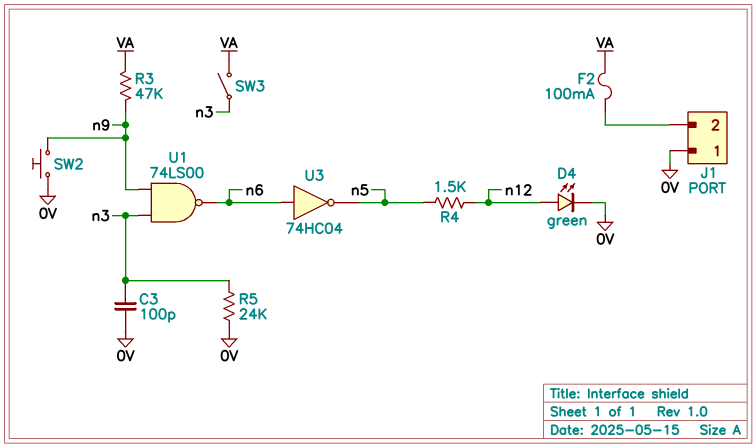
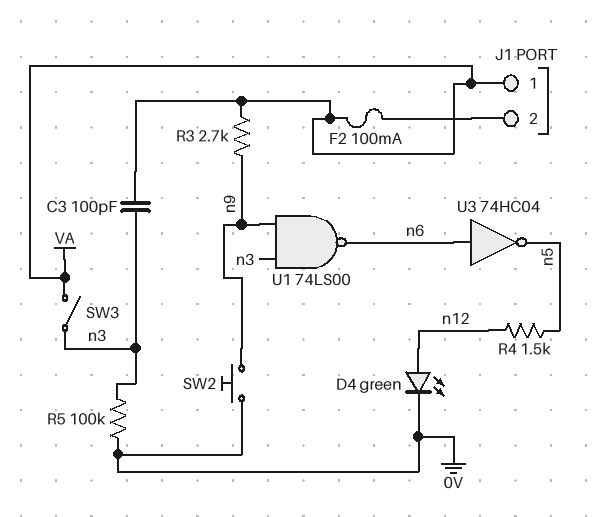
C3: 100pF (0V, n3) -> 100pF (VA, n3)
J1 pin 1: 0V -> VA
R3: 47k (VA, n9) -> 2.7k (VA, n9)
R5: 24k (0V, n3) -> 100k (0V, n3)

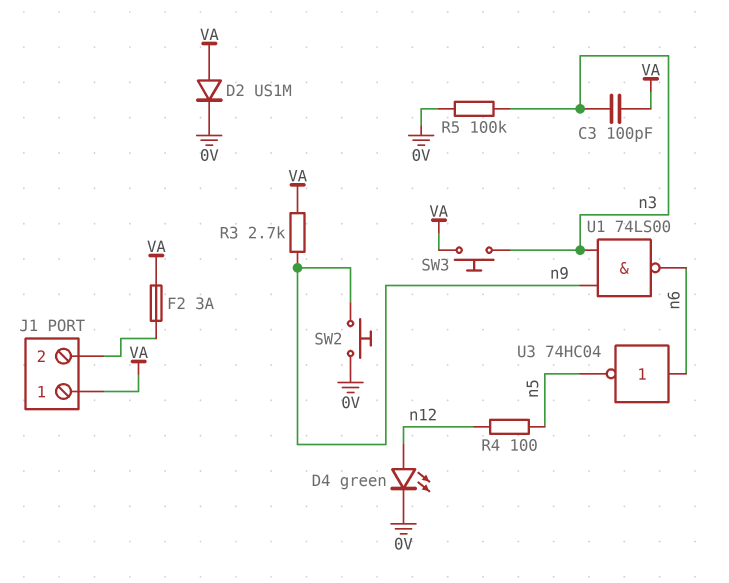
D2: none -> diode US1M (A VA, K 0V)
F2: 100mA (J1/2, VA) -> 3A (J1/2, VA)
R4: 1.5k (n5, n12) -> 100 (n5, n12)
SW3: switch (VA, n3) -> button (VA, n3)

